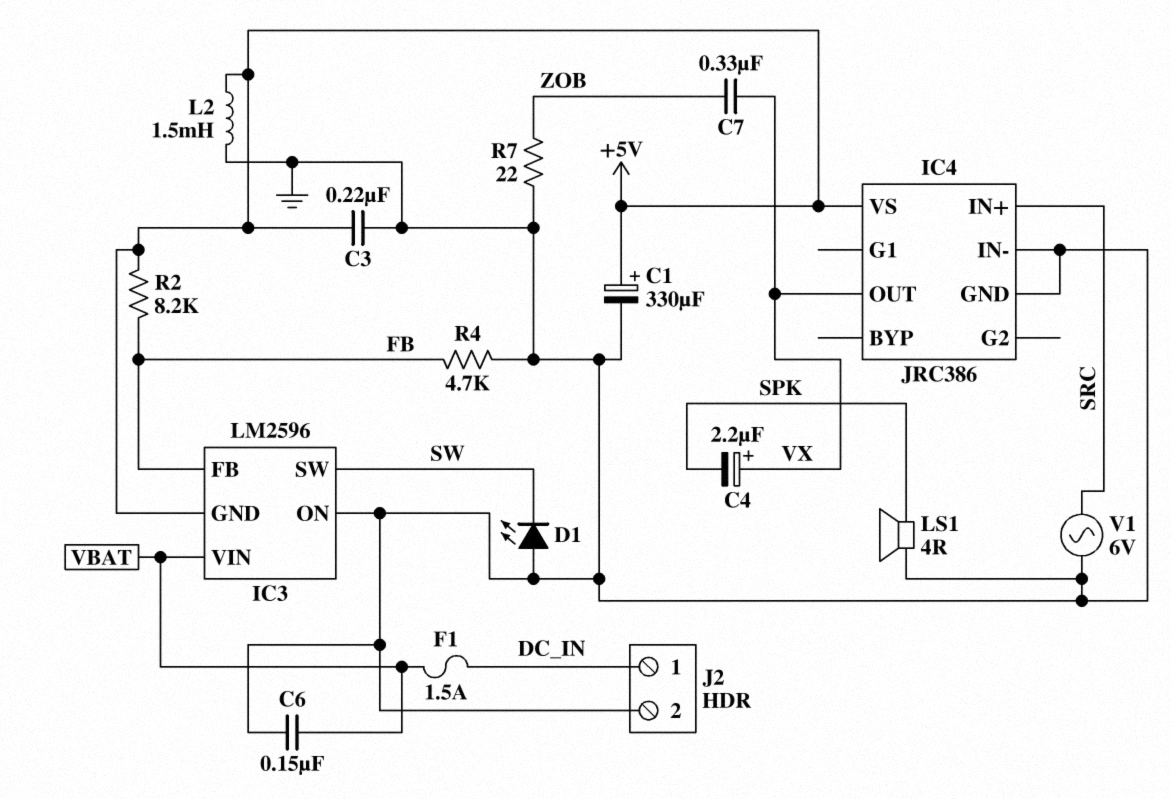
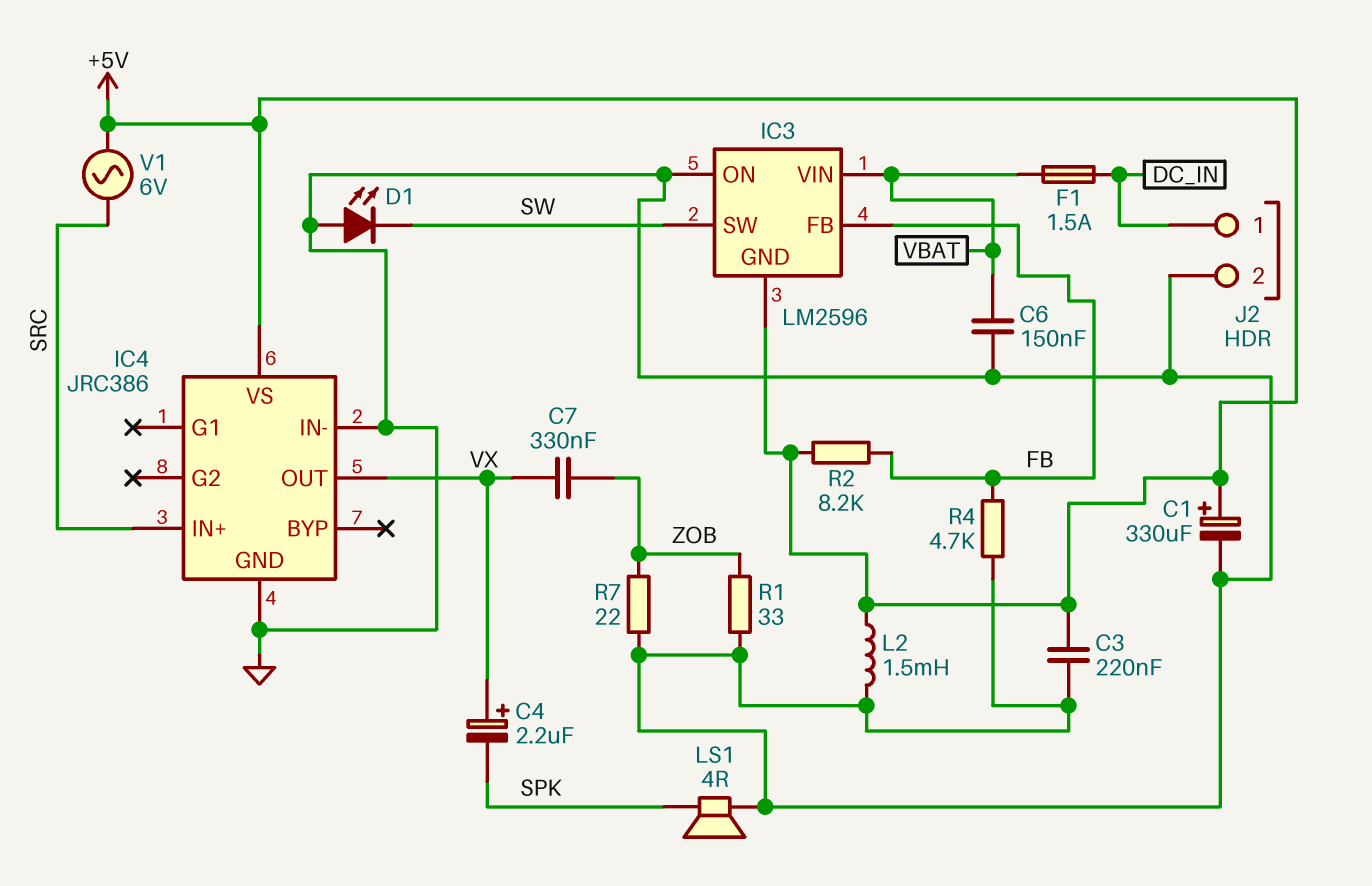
R1: none -> 33 (GND, ZOB)
V1: AC 6V (GND, SRC) -> AC 6V (+5V, SRC)

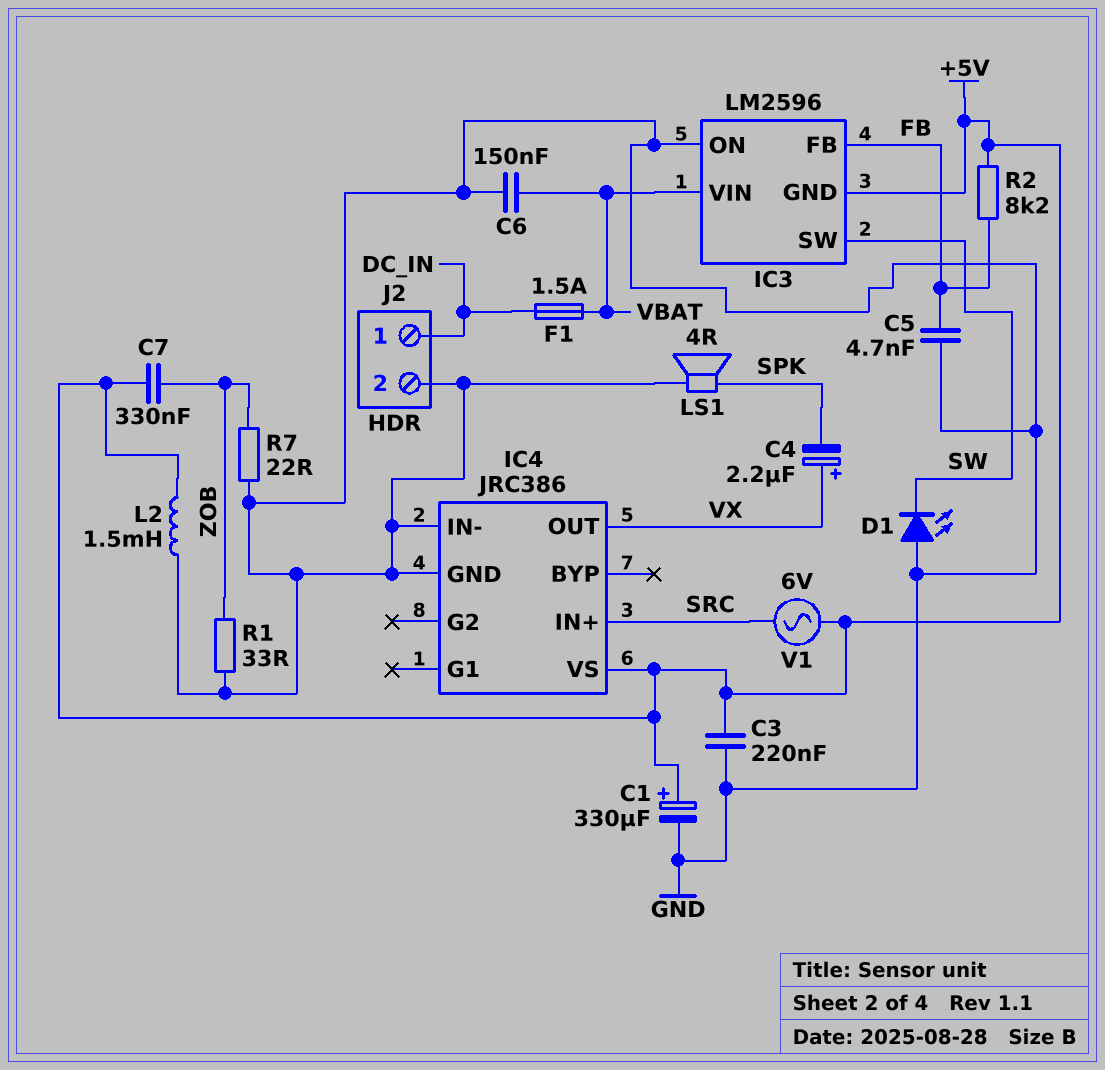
C5: none -> 4.7nF (FB, GND)
C7: 330nF (VX, ZOB) -> 330nF (+5V, ZOB)
R4: 4.7k (FB, GND) -> none

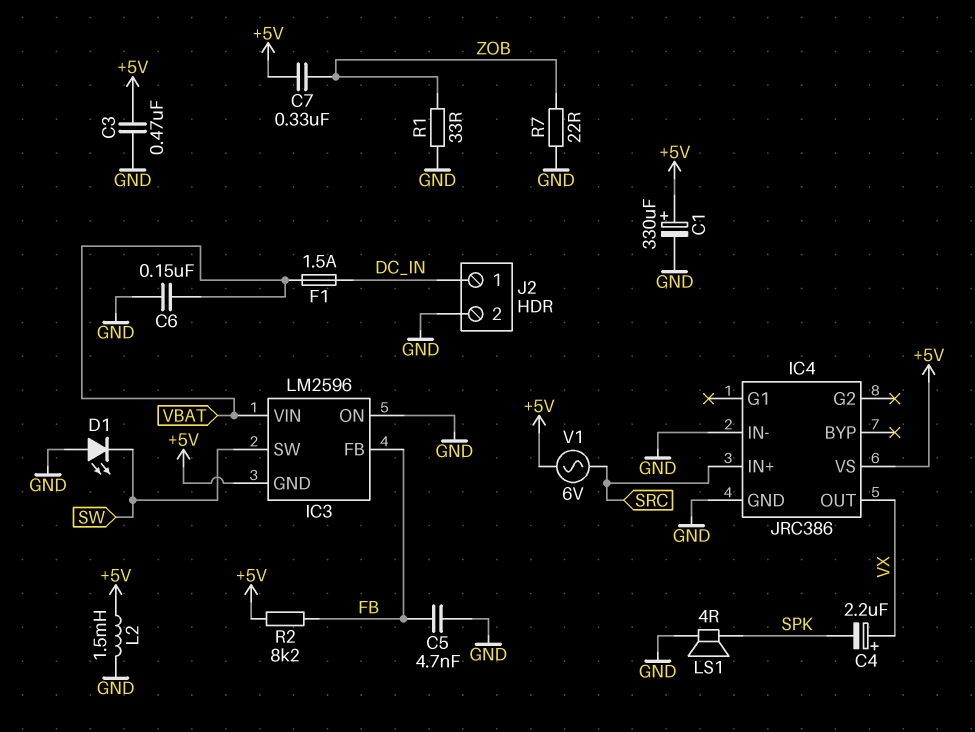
C3: 220nF (+5V, GND) -> 470nF (+5V, GND)

